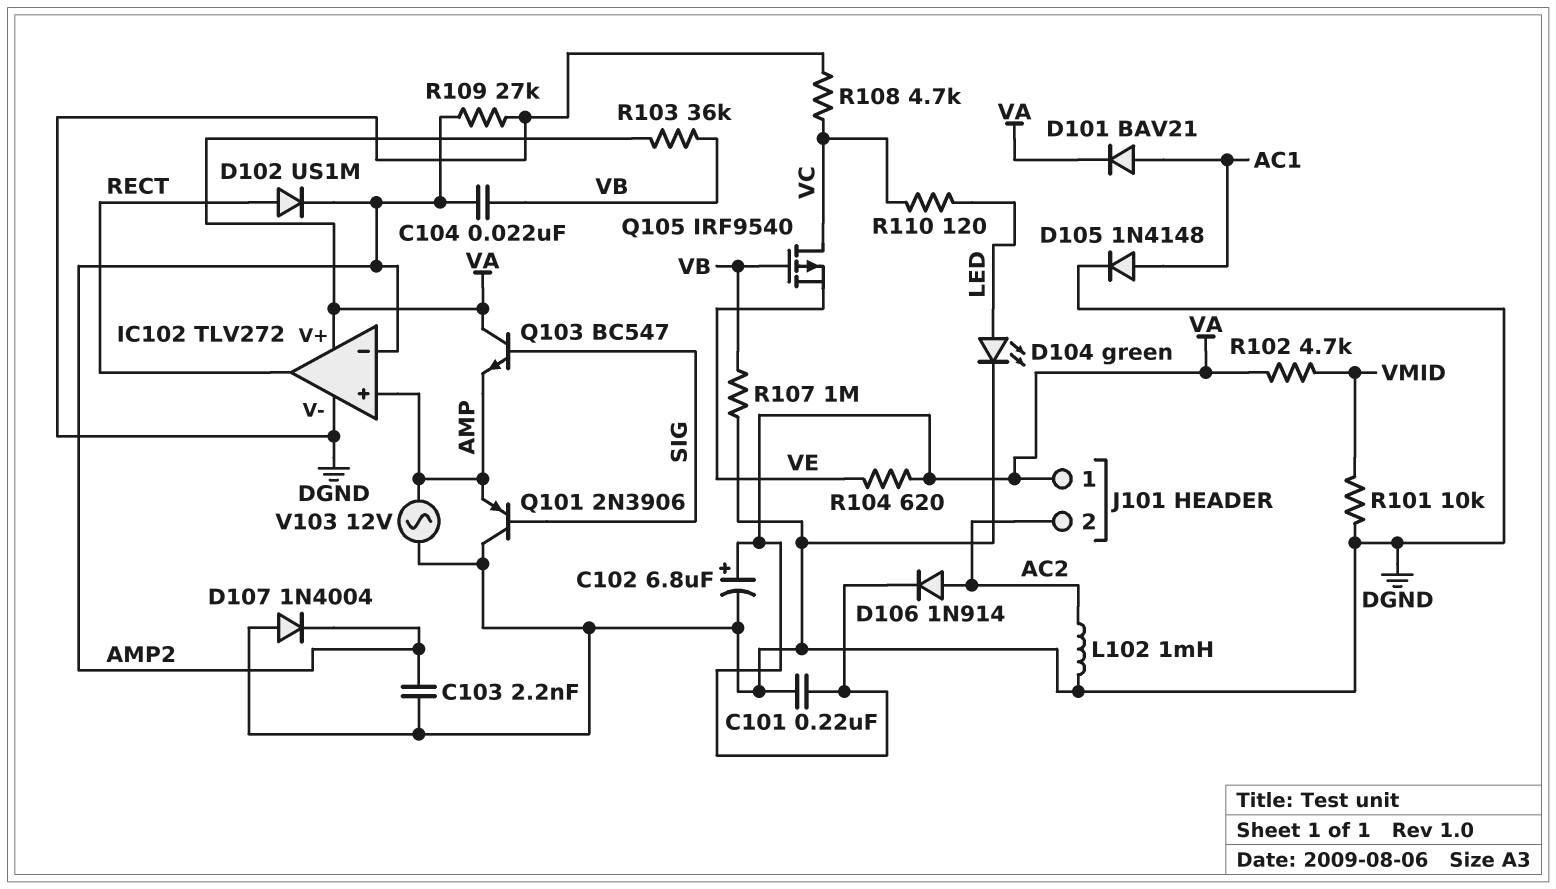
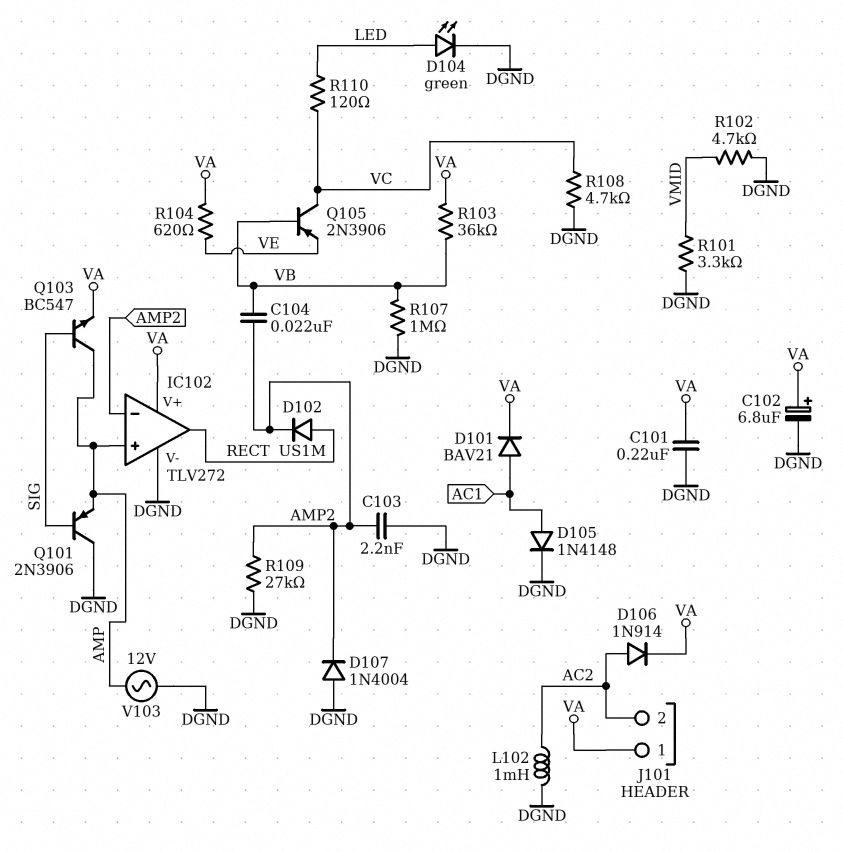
Q103: NPN BC547 (B SIG, C VA, E AMP) -> NPN BC547 (B SIG, C AMP, E VA)
Q105: PMOS IRF9540 (G VB, D VC, S VE) -> PNP 2N3906 (B VB, C VC, E VE)
R101: 10k (DGND, VMID) -> 3.3k (DGND, VMID)
R102: 4.7k (VA, VMID) -> 4.7k (DGND, VMID)

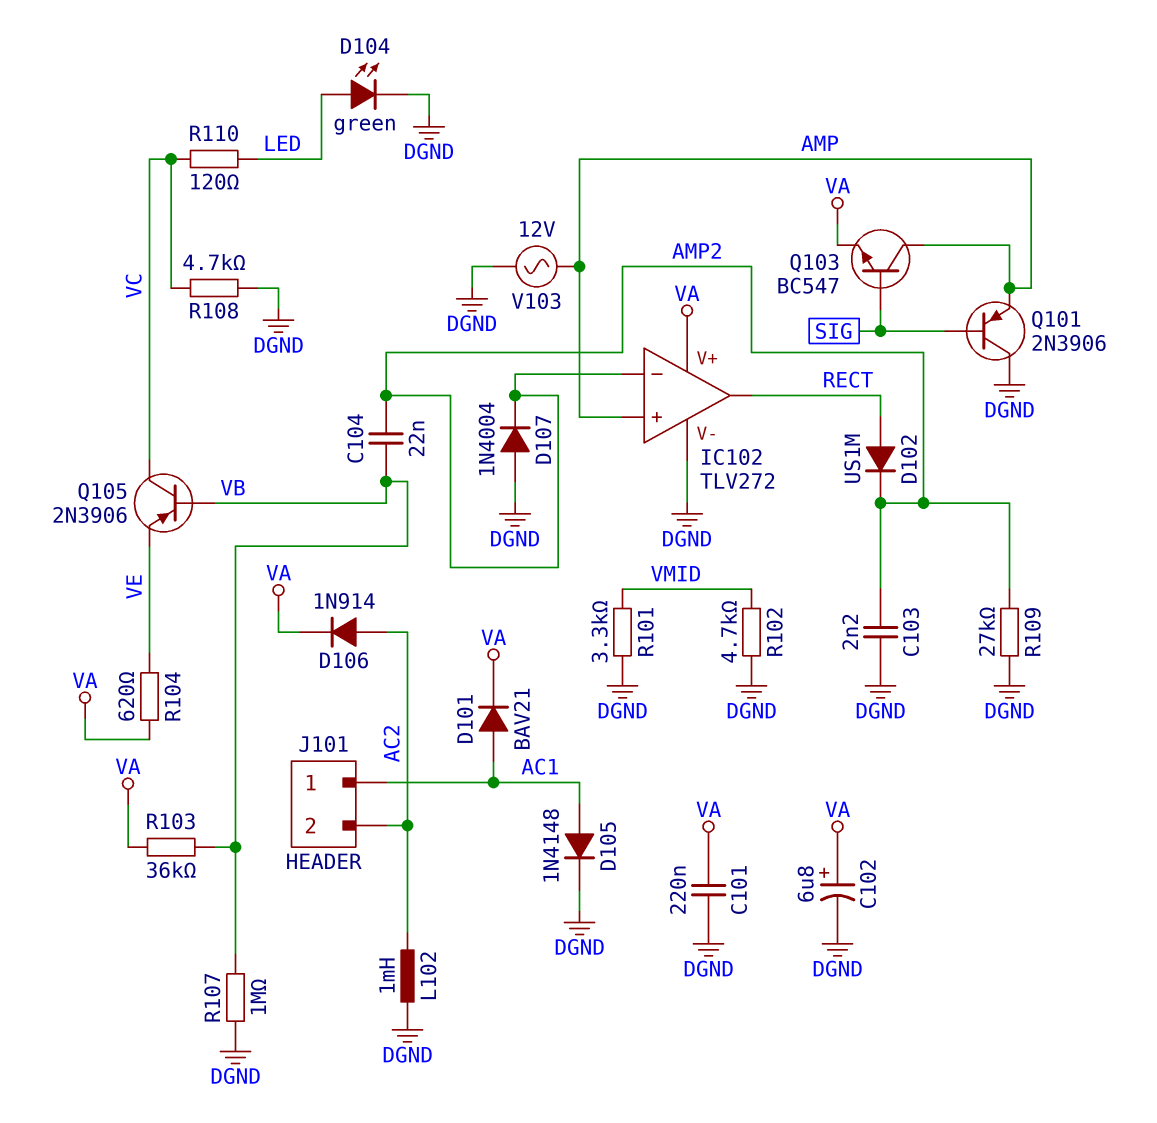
J101 pin 1: VA -> AC1

